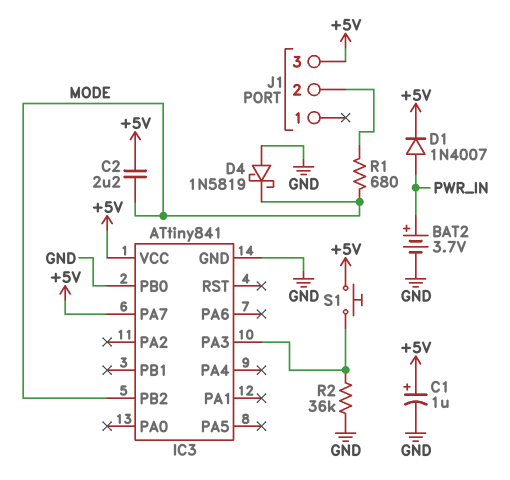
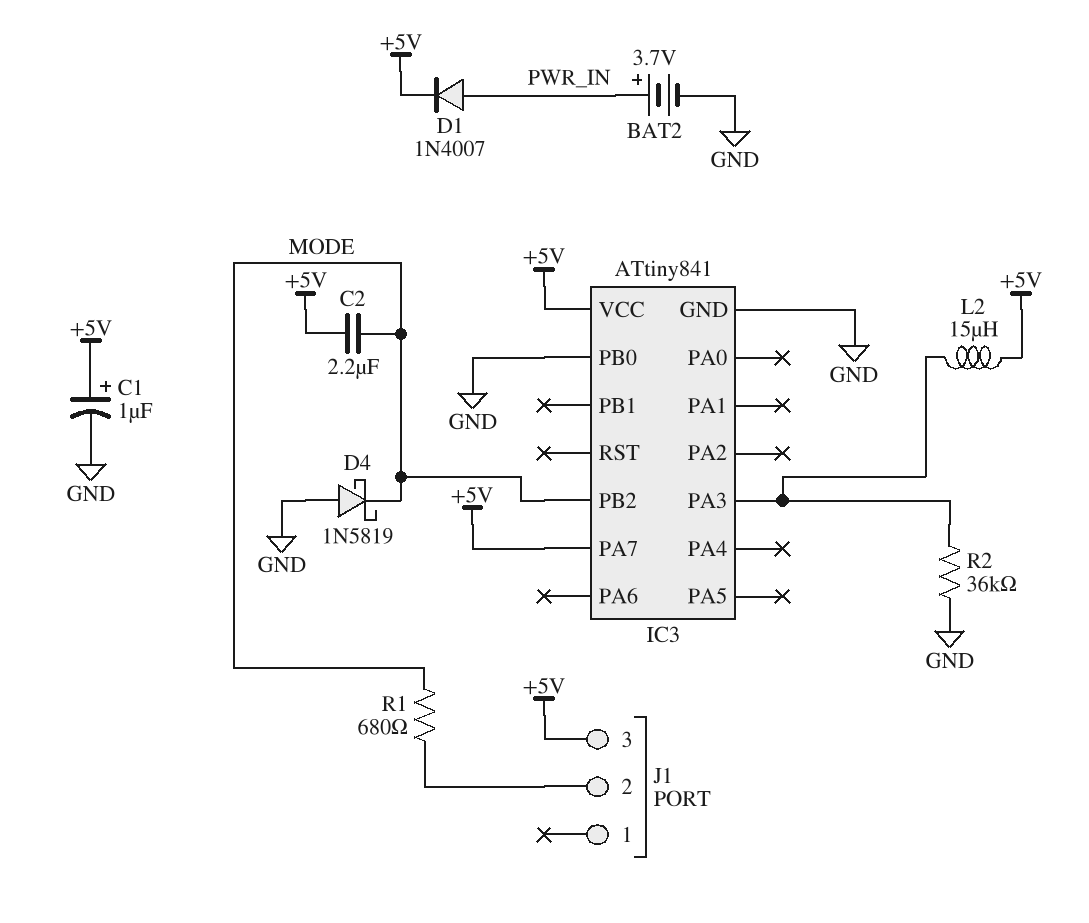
L2: none -> 15uH (+5V, IC3/PA3)
S1: button (+5V, IC3/PA3) -> none

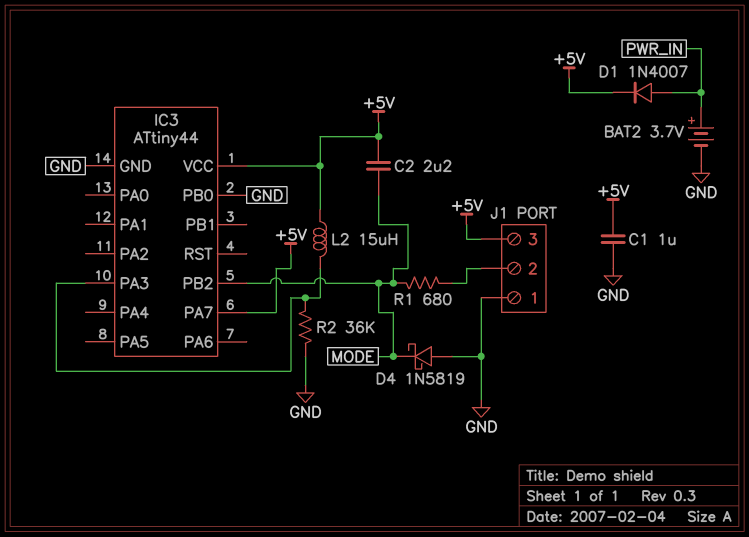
C1: 1uF (plus +5V, minus GND) -> 1uF (+5V, GND)
IC3: ATtiny841 -> ATtiny44
J1 pin 1: none -> GND

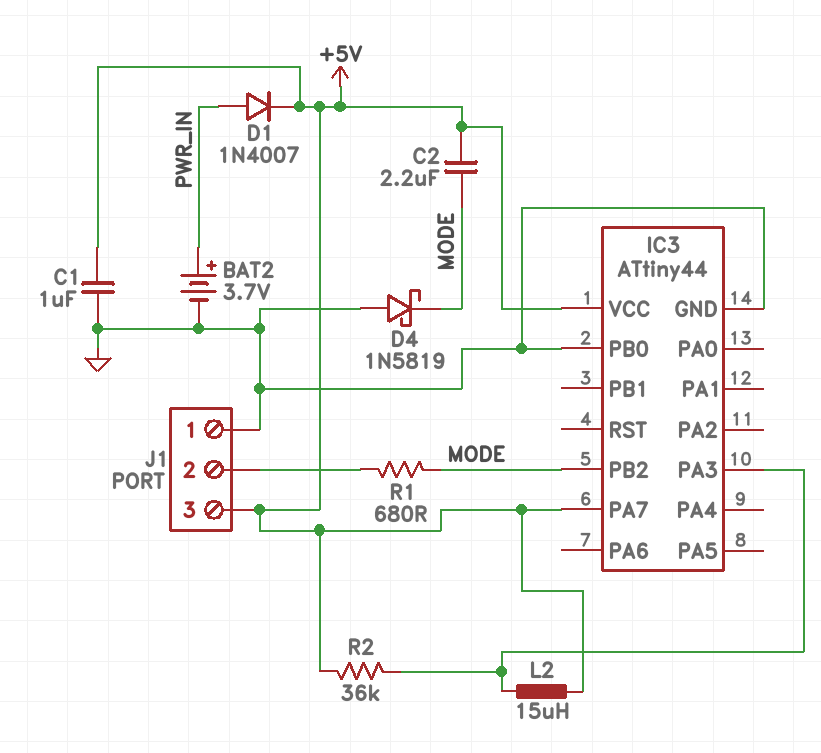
R2: 36k (GND, IC3/PA3) -> 36k (+5V, IC3/PA3)

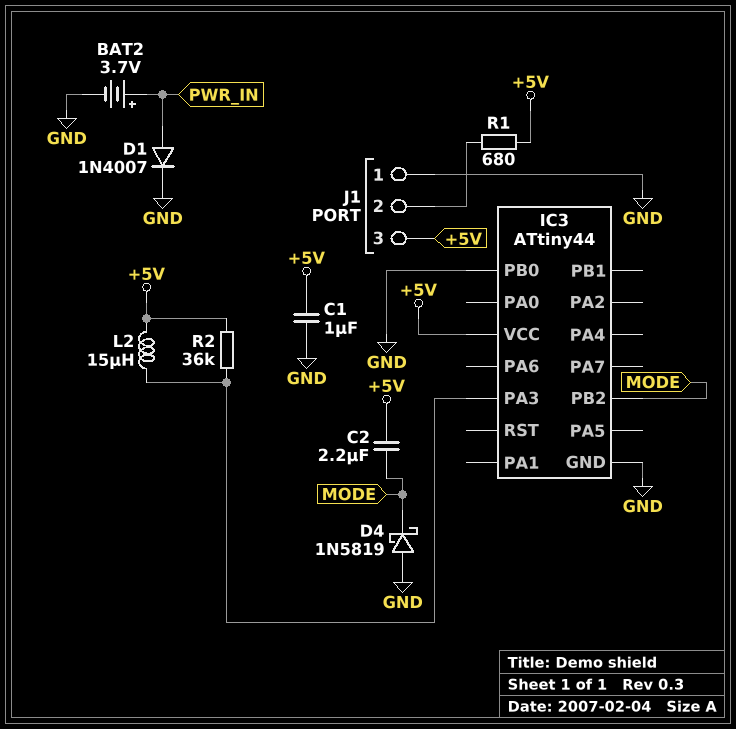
D1: diode 1N4007 (A PWR_IN, K +5V) -> diode 1N4007 (A PWR_IN, K GND)
IC3 pin PA7: +5V -> none
R1: 680 (J1/2, MODE) -> 680 (+5V, J1/2)

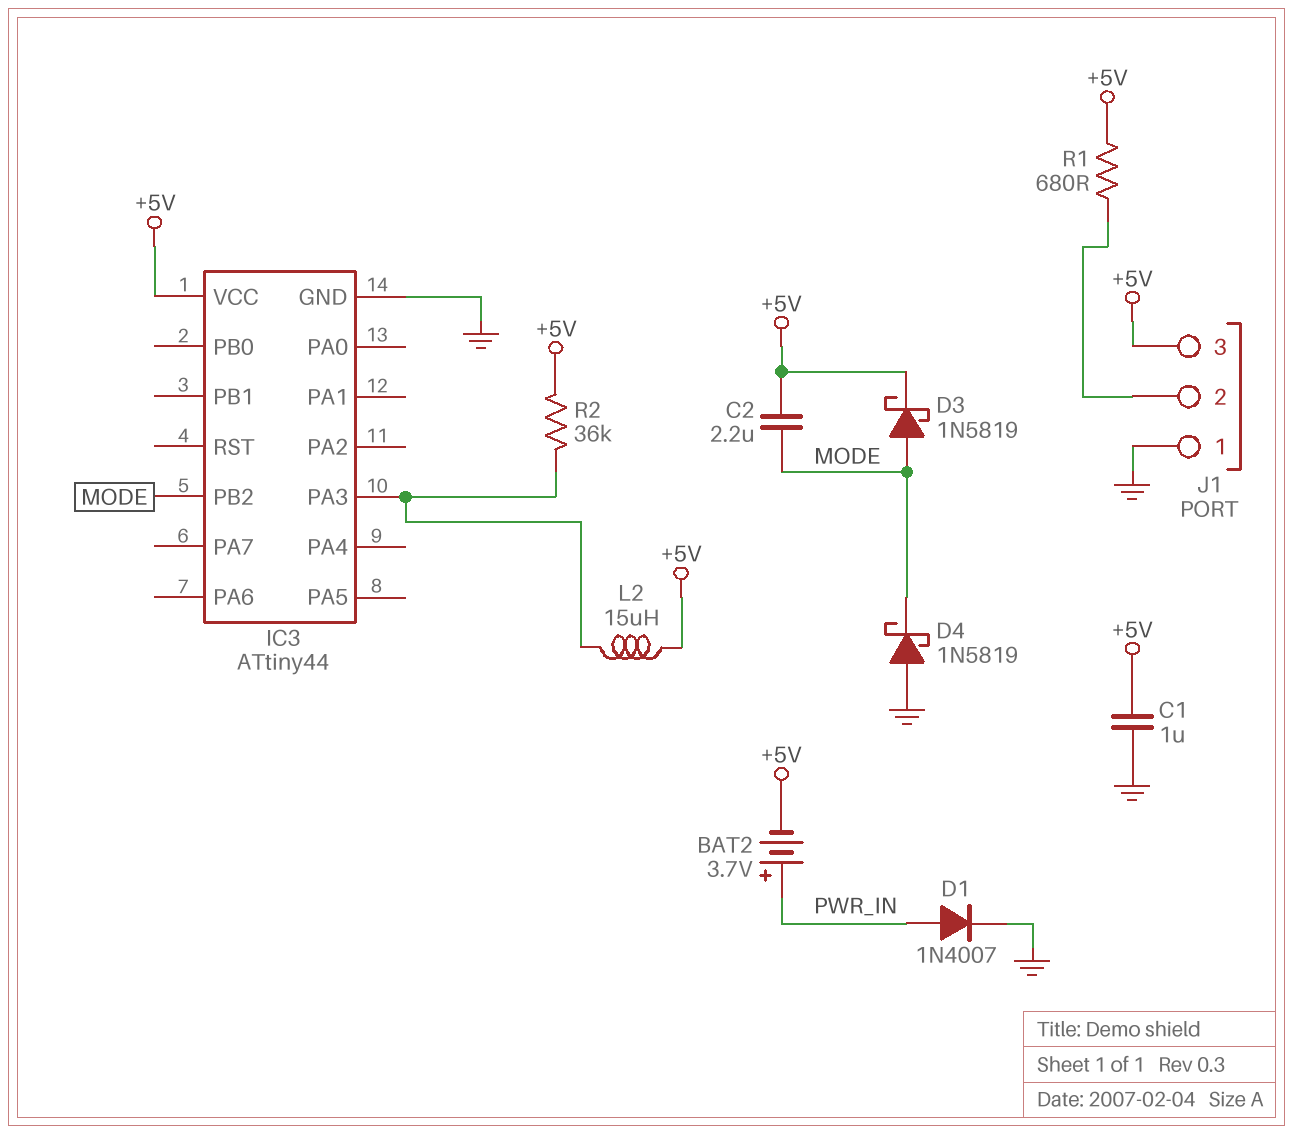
BAT2: 3.7V (plus PWR_IN, minus GND) -> 3.7V (plus PWR_IN, minus +5V)
D3: none -> schottky 1N5819 (A MODE, K +5V)
IC3 pin PB0: GND -> none

